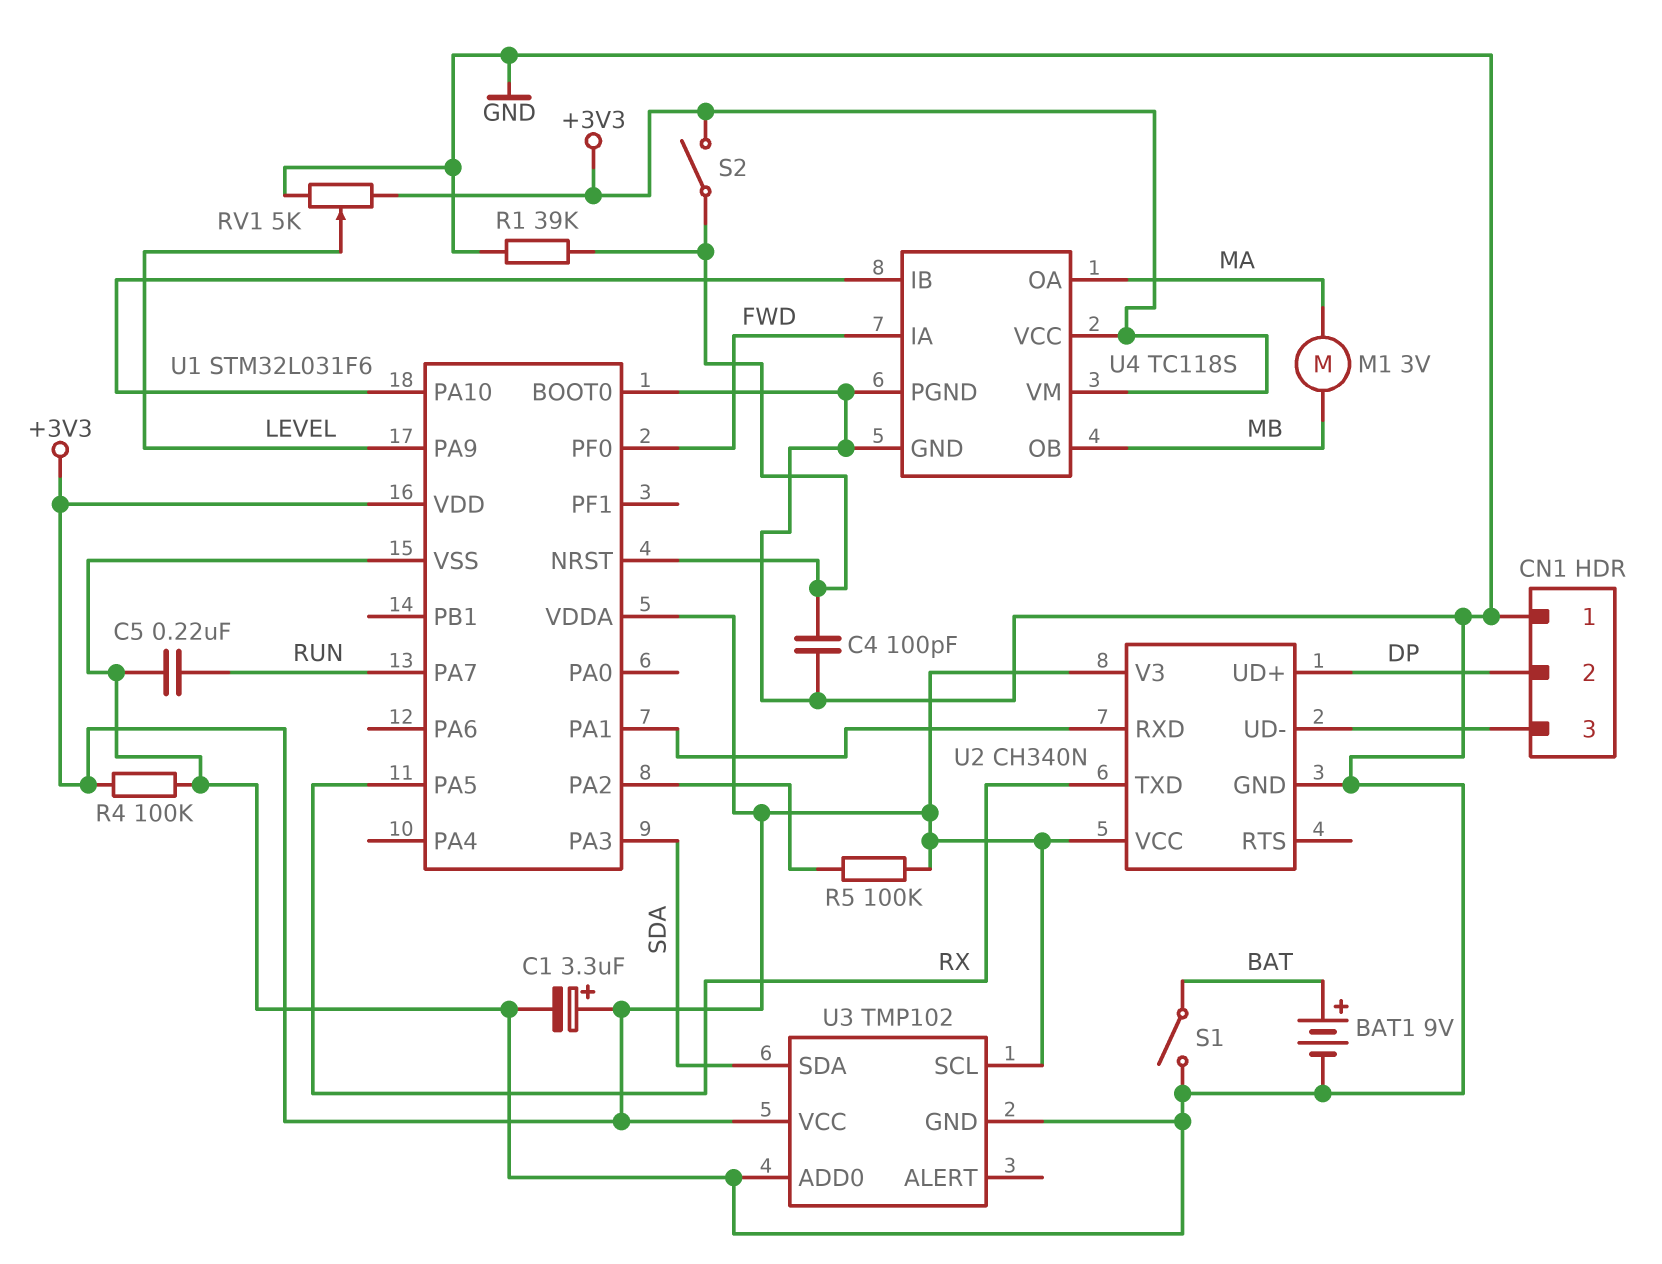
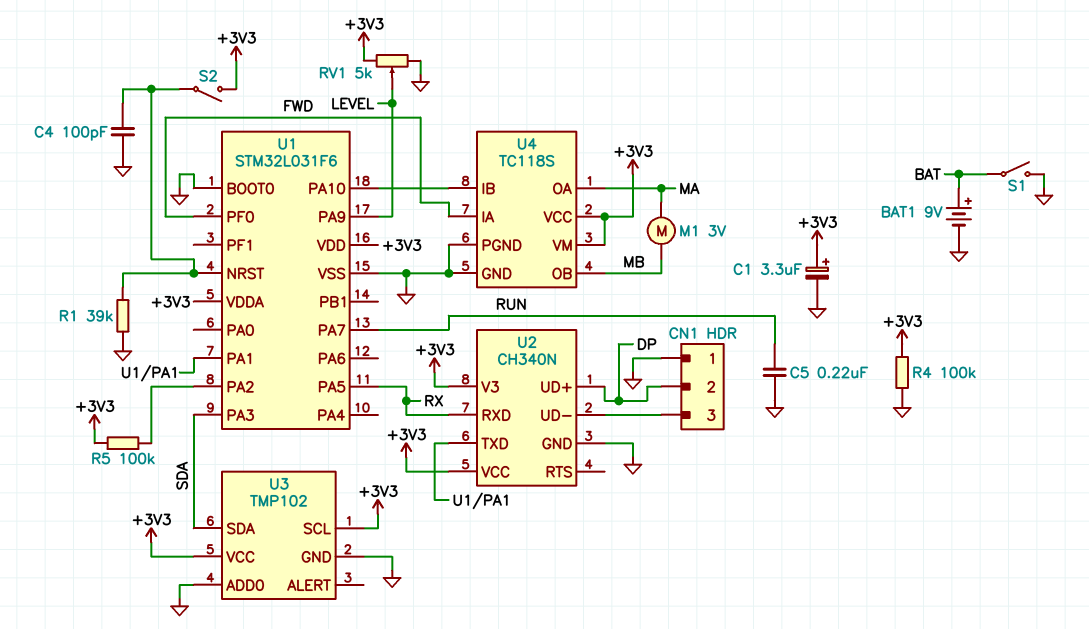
U2 pin RXD: U1/PA1 -> RX
U2 pin TXD: RX -> U1/PA1

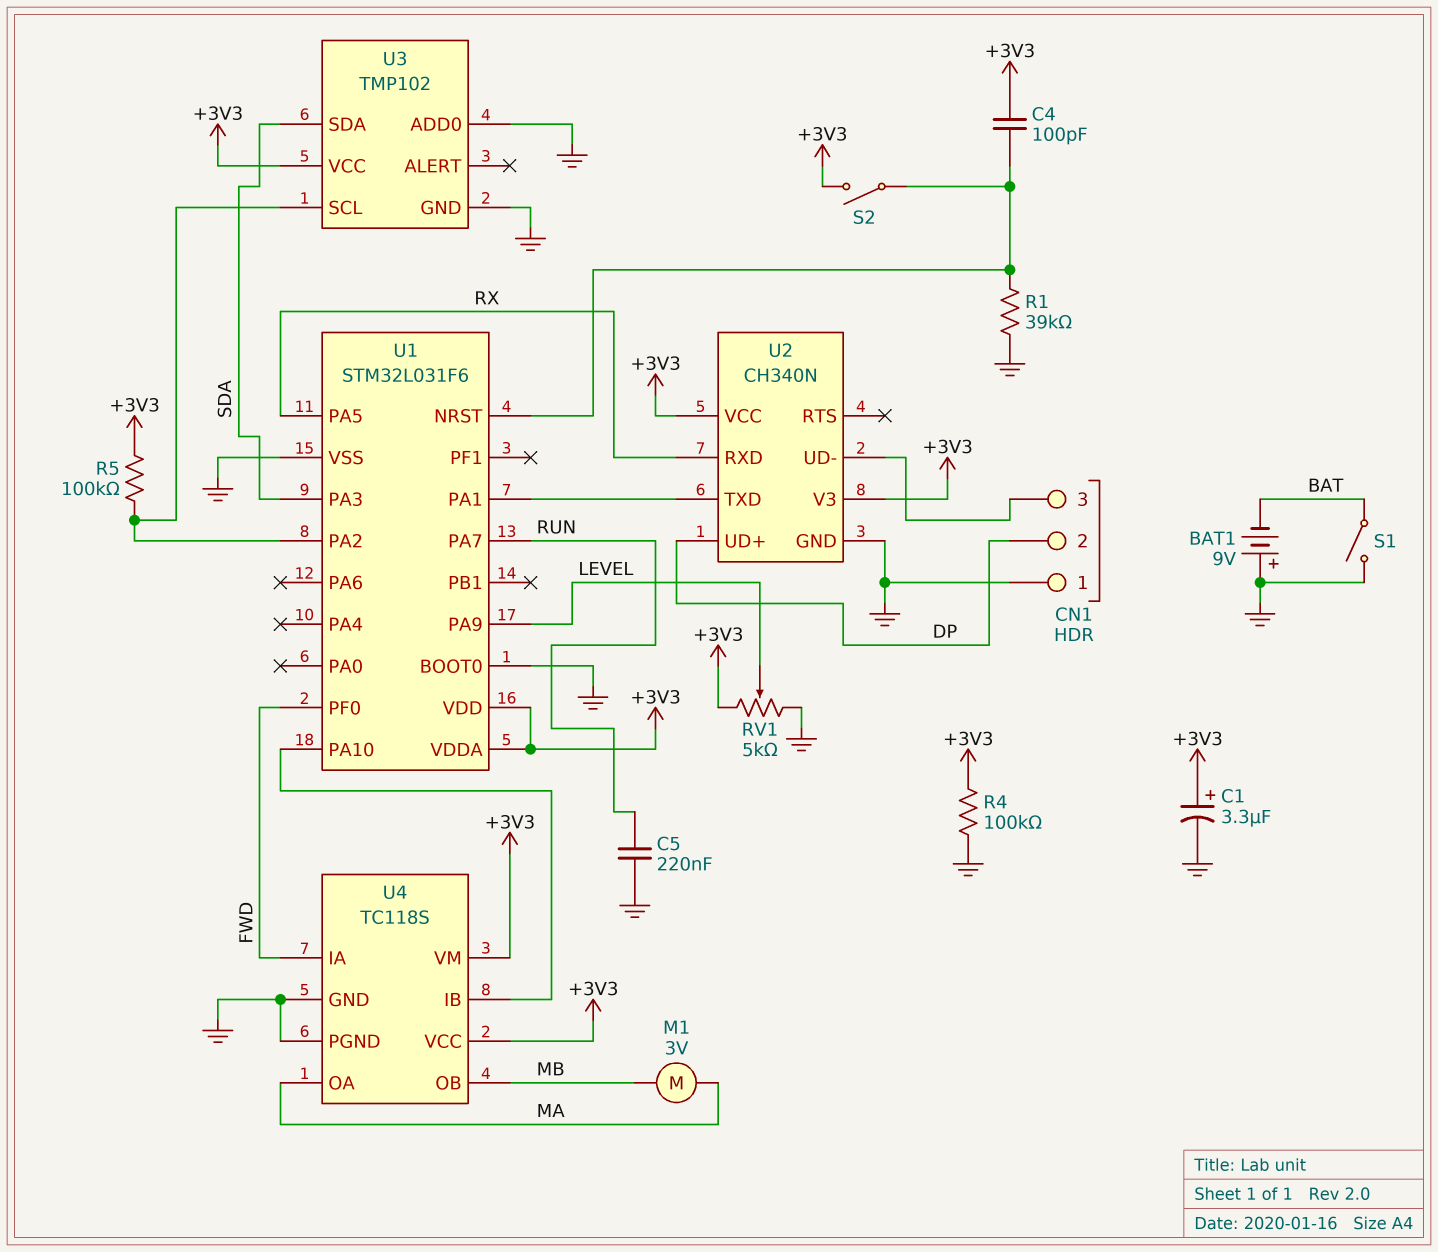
BAT1: 9V (plus BAT, minus GND) -> 9V (plus GND, minus BAT)
C4: 100pF (GND, U1/NRST) -> 100pF (+3V3, U1/NRST)
U3 pin SCL: +3V3 -> U1/PA2

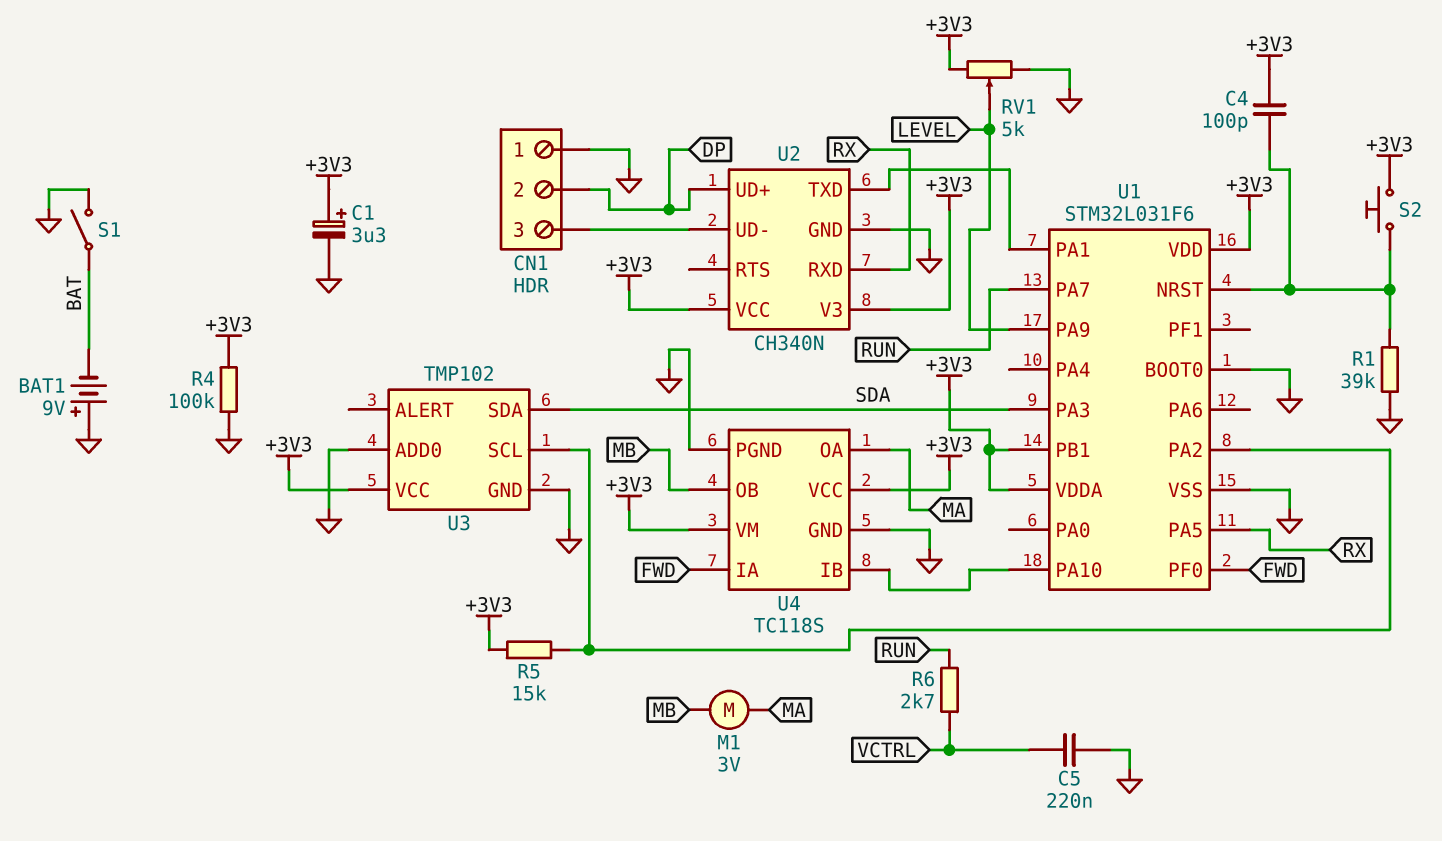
C5: 220nF (GND, RUN) -> 220nF (GND, VCTRL)
R5: 100k (+3V3, U1/PA2) -> 15k (+3V3, U1/PA2)
R6: none -> 2.7k (RUN, VCTRL)
S2: switch (+3V3, U1/NRST) -> button (+3V3, U1/NRST)
U1 pin PB1: none -> +3V3

